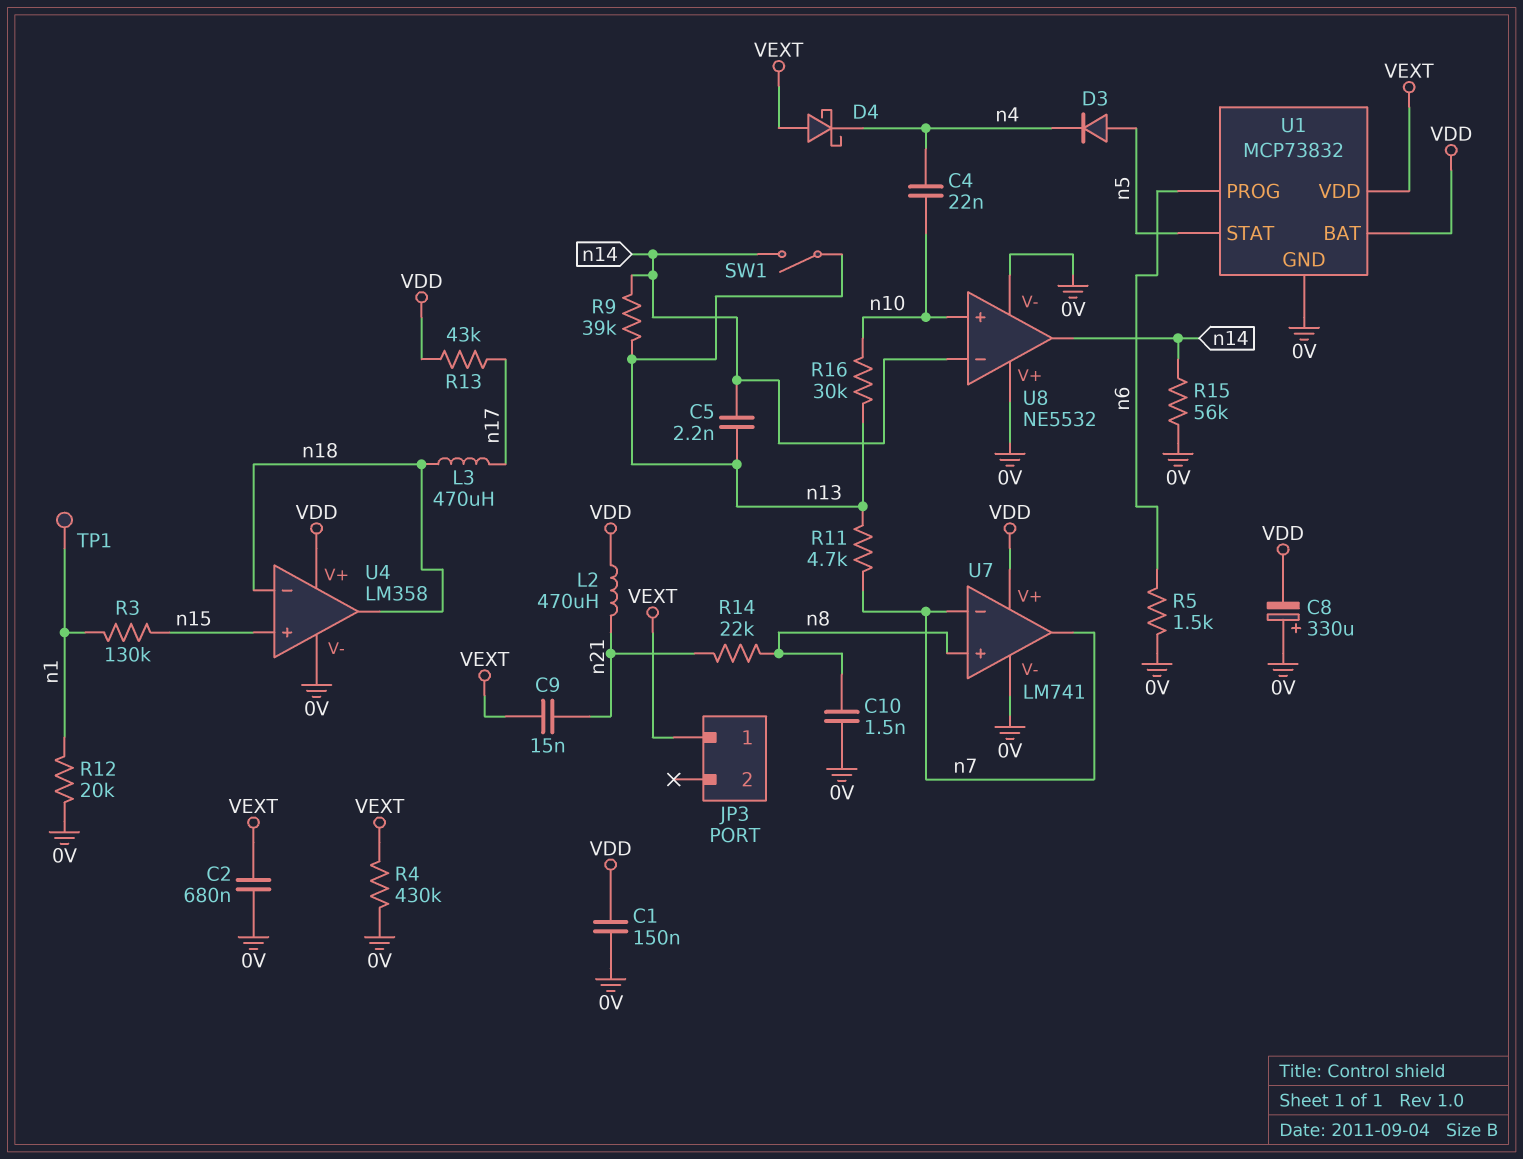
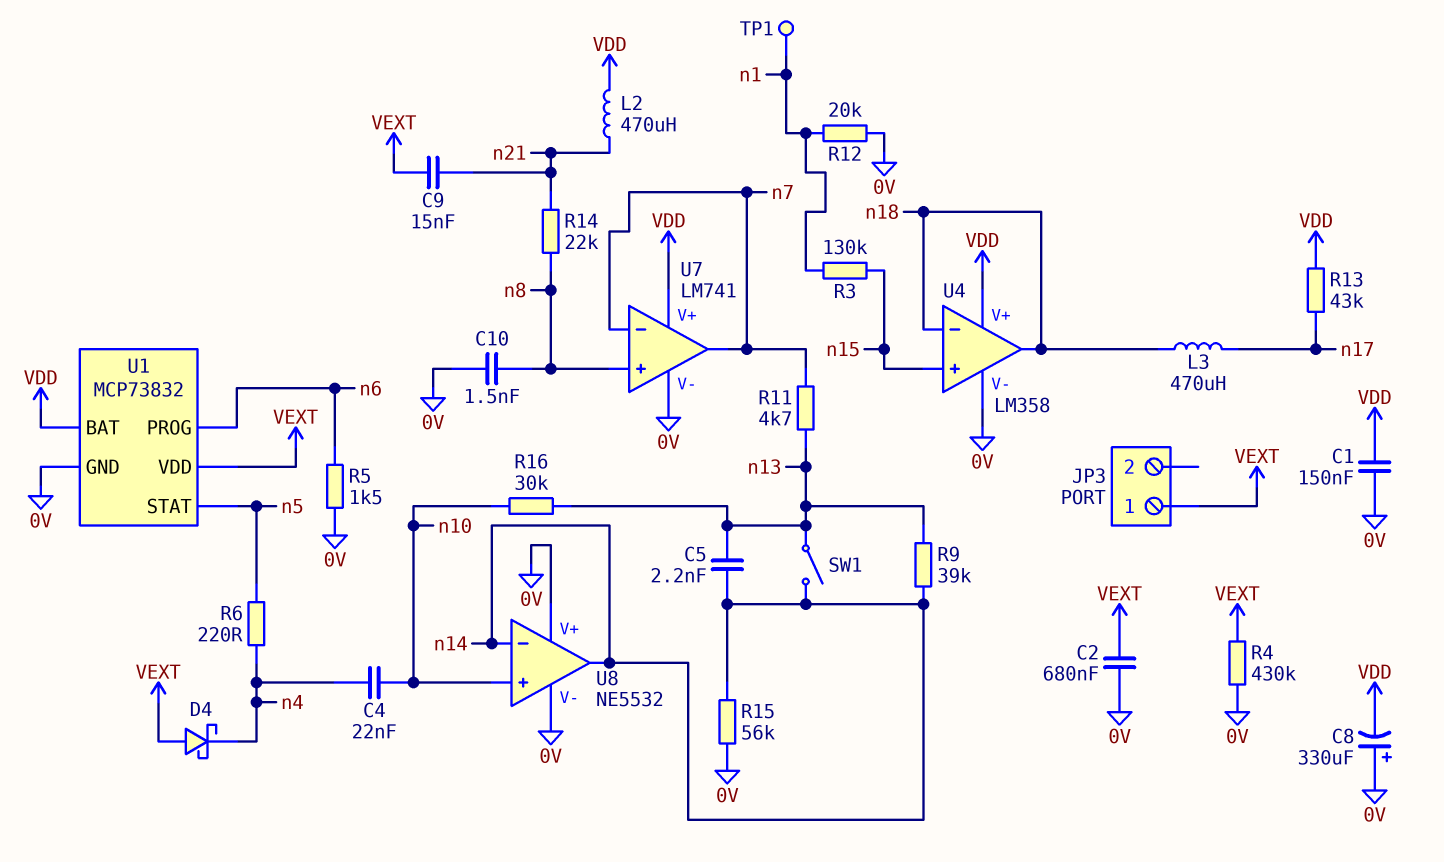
D3: diode (A n5, K n4) -> none
R6: none -> 220 (n4, n5)

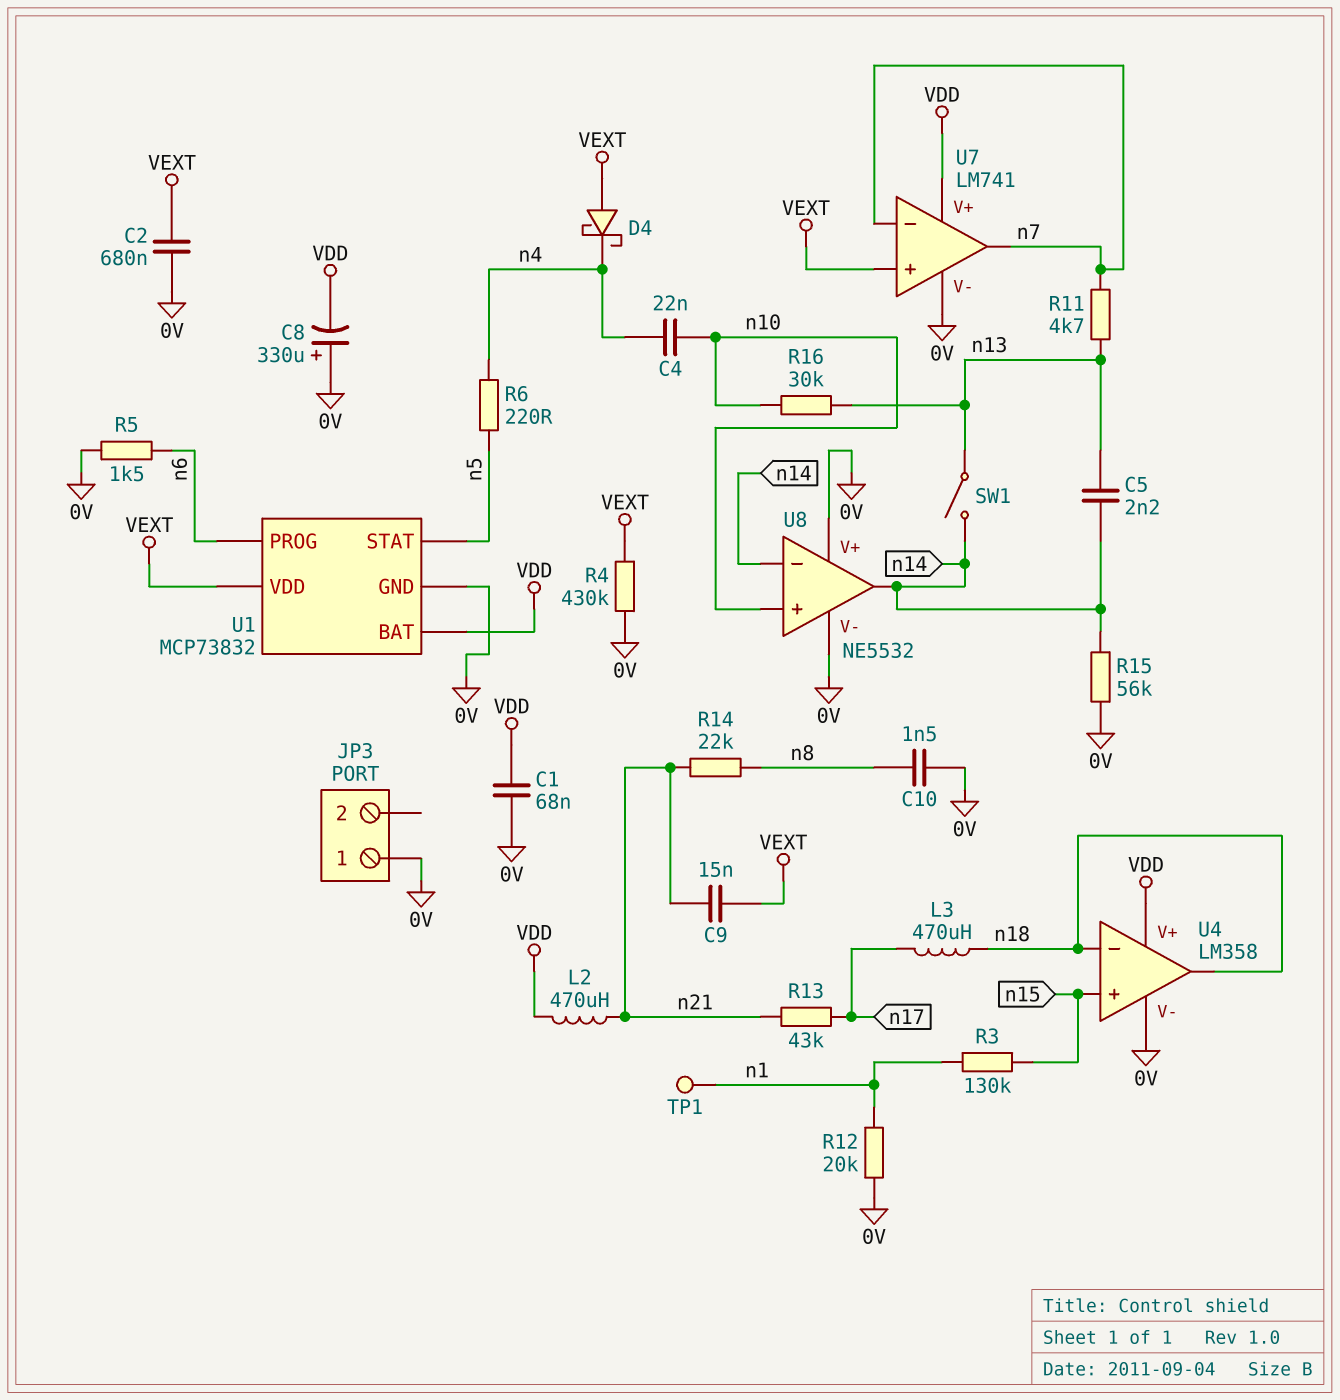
C1: 150nF (0V, VDD) -> 68nF (0V, VDD)
JP3 pin 1: VEXT -> 0V
R9: 39k (n13, n14) -> none
R13: 43k (VDD, n17) -> 43k (n17, n21)
U7 pin in+: n8 -> VEXT

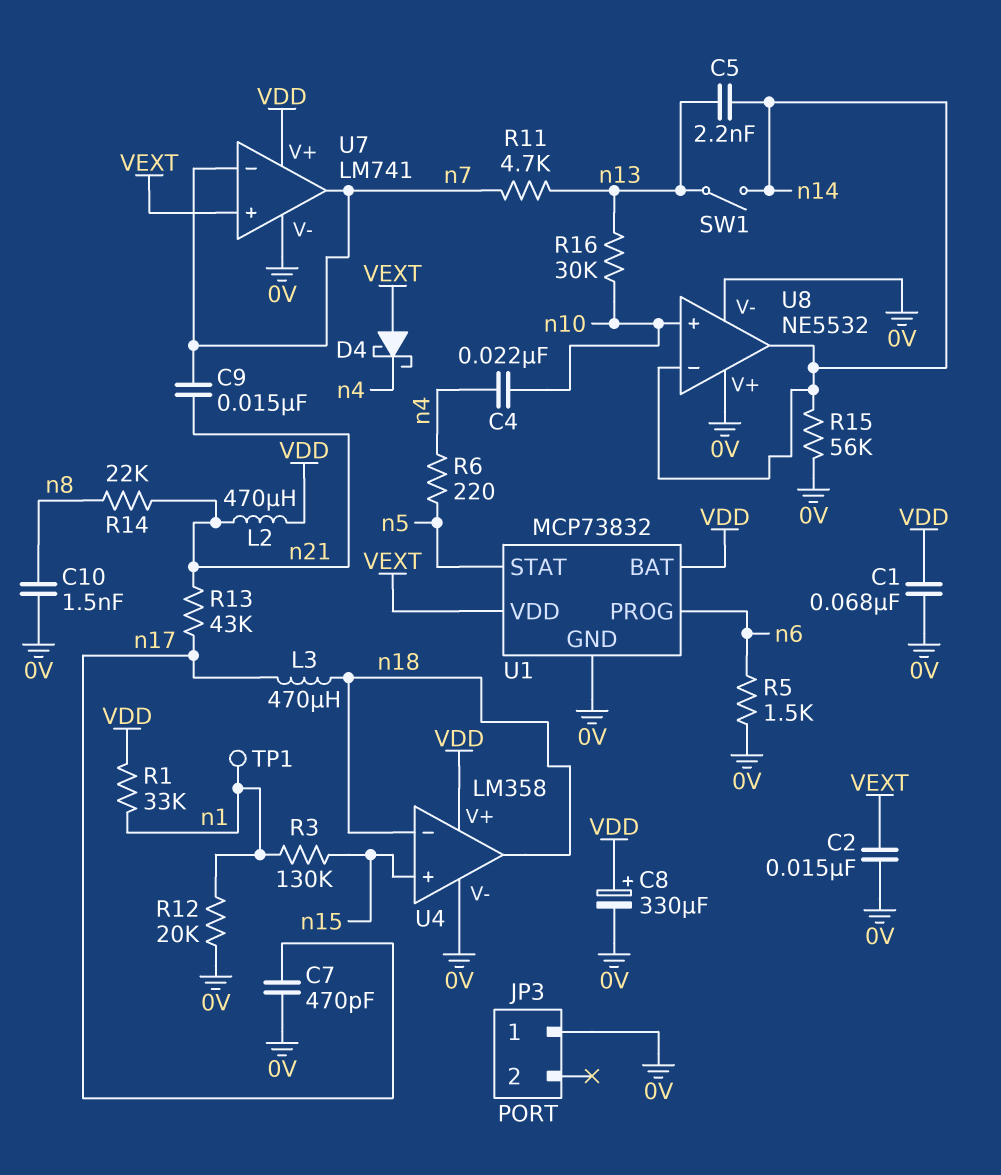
C2: 680nF (0V, VEXT) -> 15nF (0V, VEXT)
C7: none -> 470pF (0V, n17)
C8: 330uF (plus 0V, minus VDD) -> 330uF (plus VDD, minus 0V)
C9: 15nF (VEXT, n21) -> 15nF (n7, n21)
R1: none -> 33k (VDD, n1)
R4: 430k (0V, VEXT) -> none

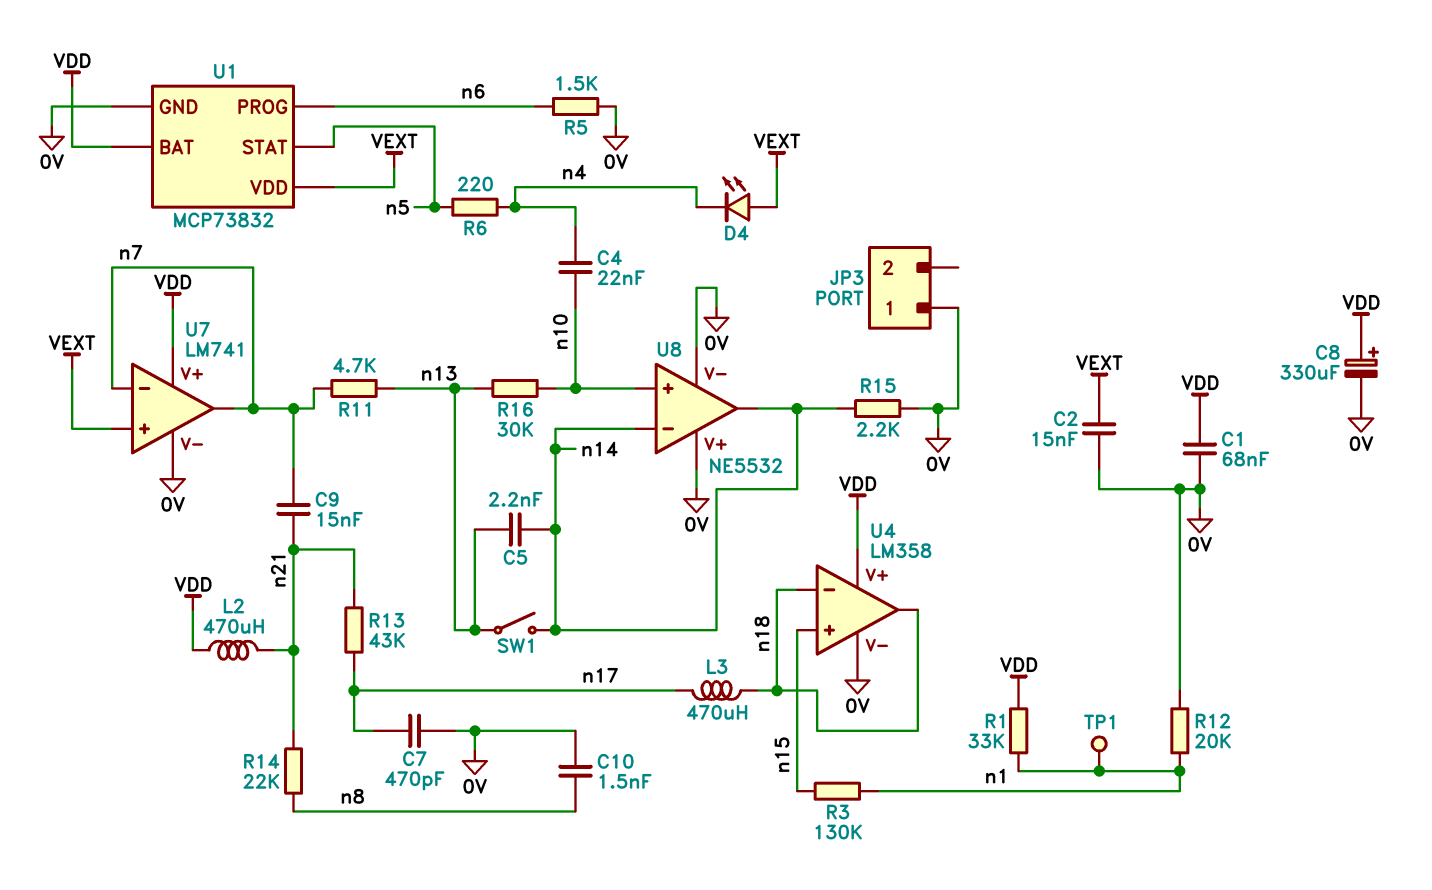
D4: schottky (A VEXT, K n4) -> LED (A VEXT, K n4)
R15: 56k (0V, n14) -> 2.2k (0V, n14)

